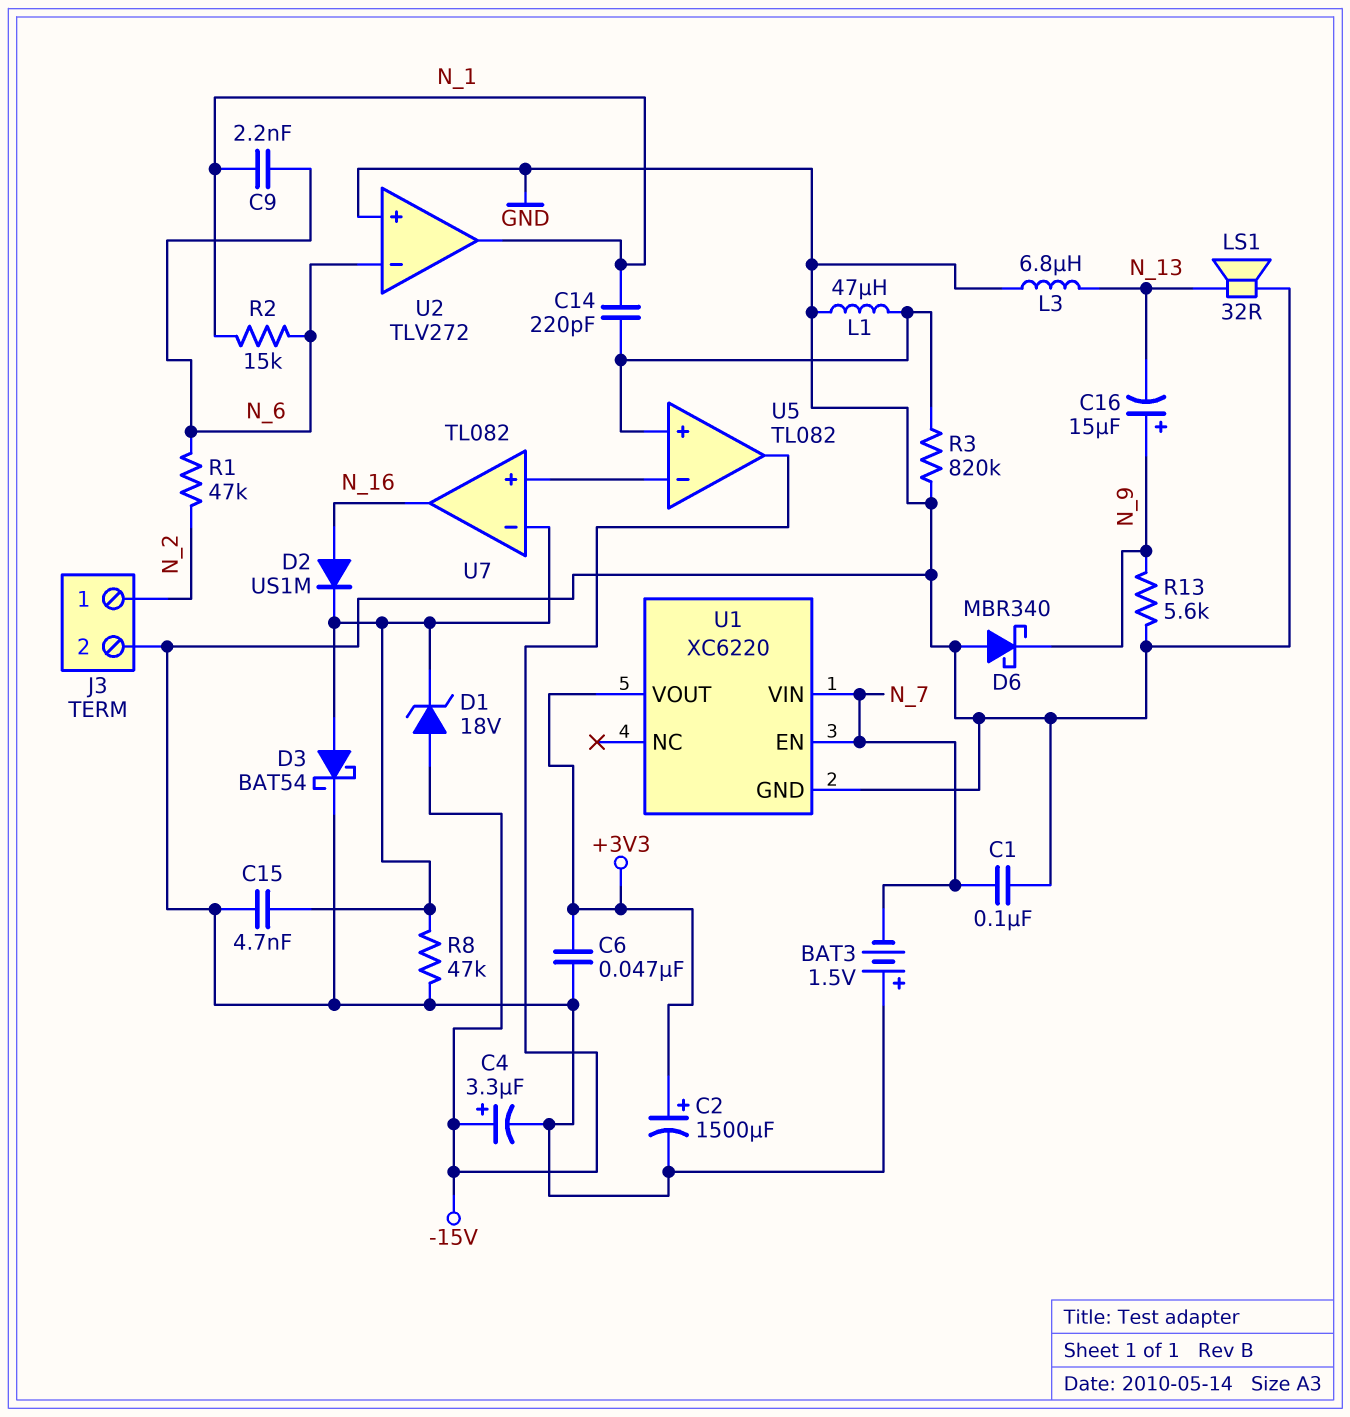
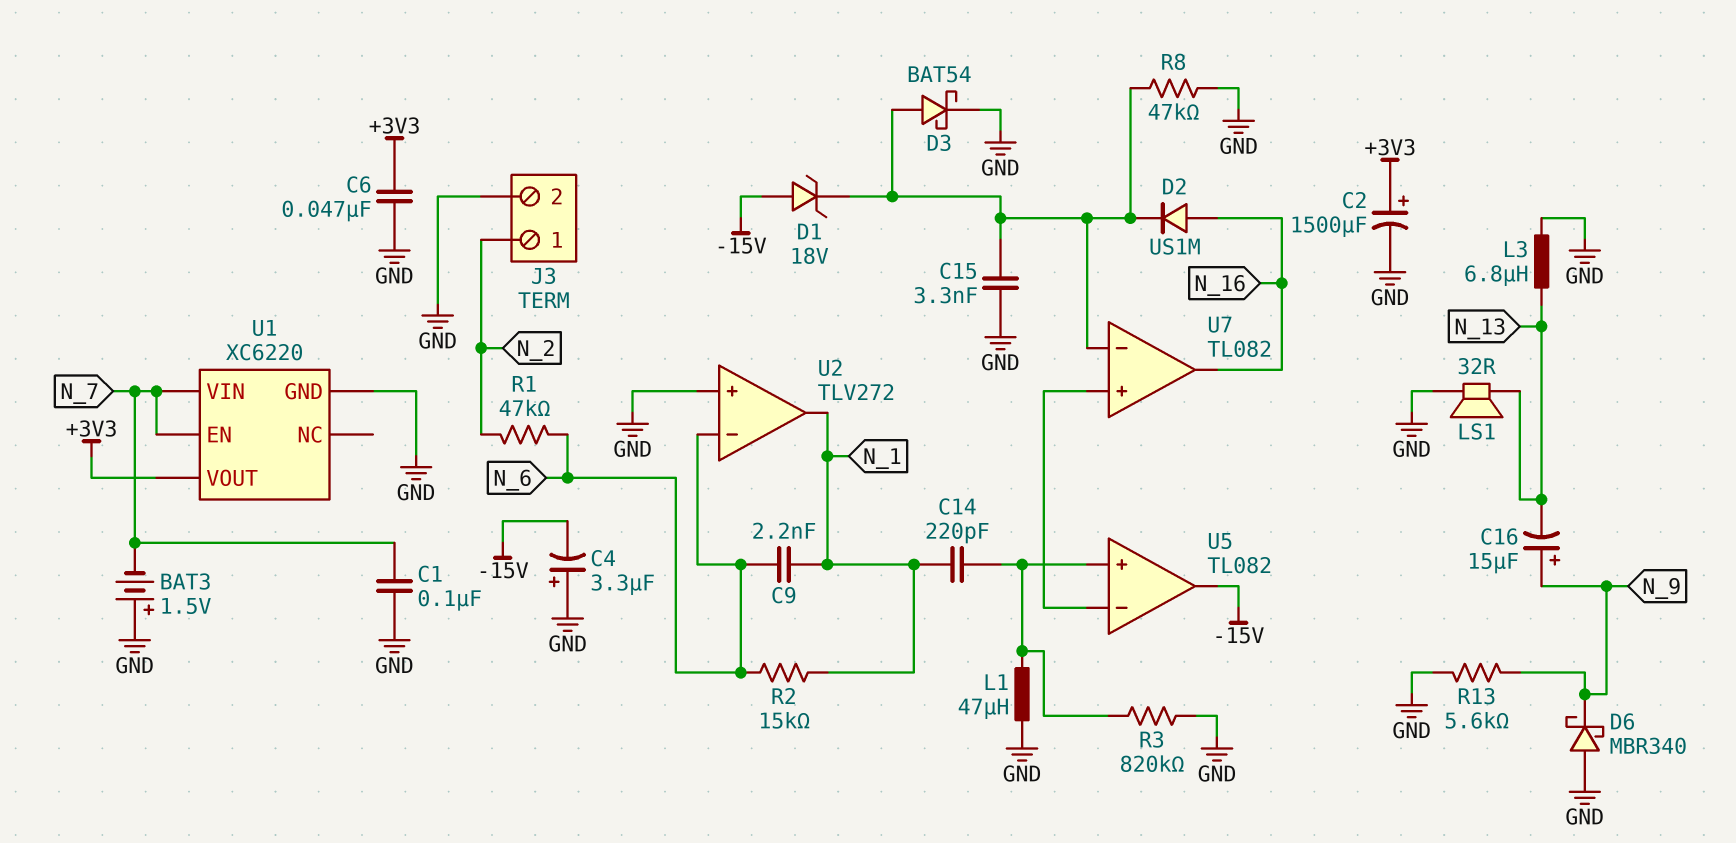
C4: 3.3uF (plus -15V, minus GND) -> 3.3uF (plus GND, minus -15V)
C15: 4.7nF (GND, U7/in-) -> 3.3nF (GND, U7/in-)

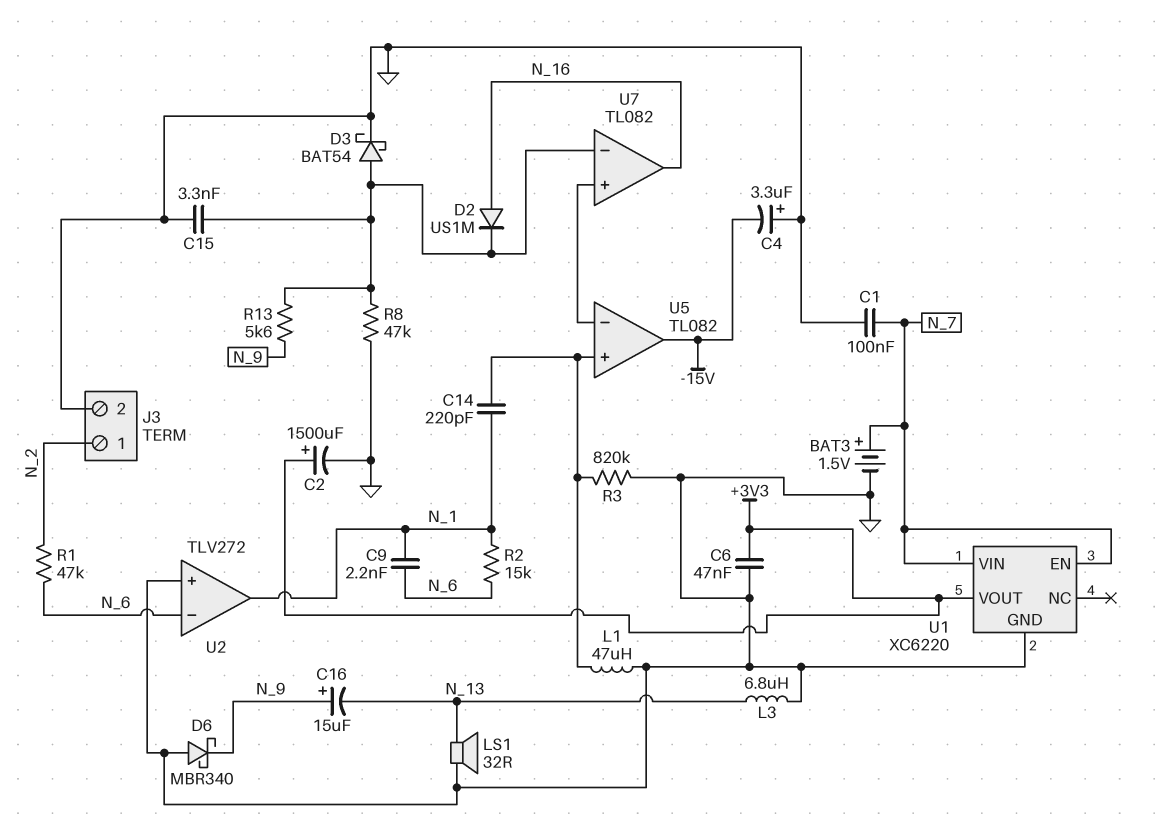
BAT3: 1.5V (plus GND, minus N_7) -> 1.5V (plus N_7, minus GND)
D1: zener 18V (A -15V, K U7/in-) -> none
R13: 5.6k (GND, N_9) -> 5.6k (N_9, U7/in-)

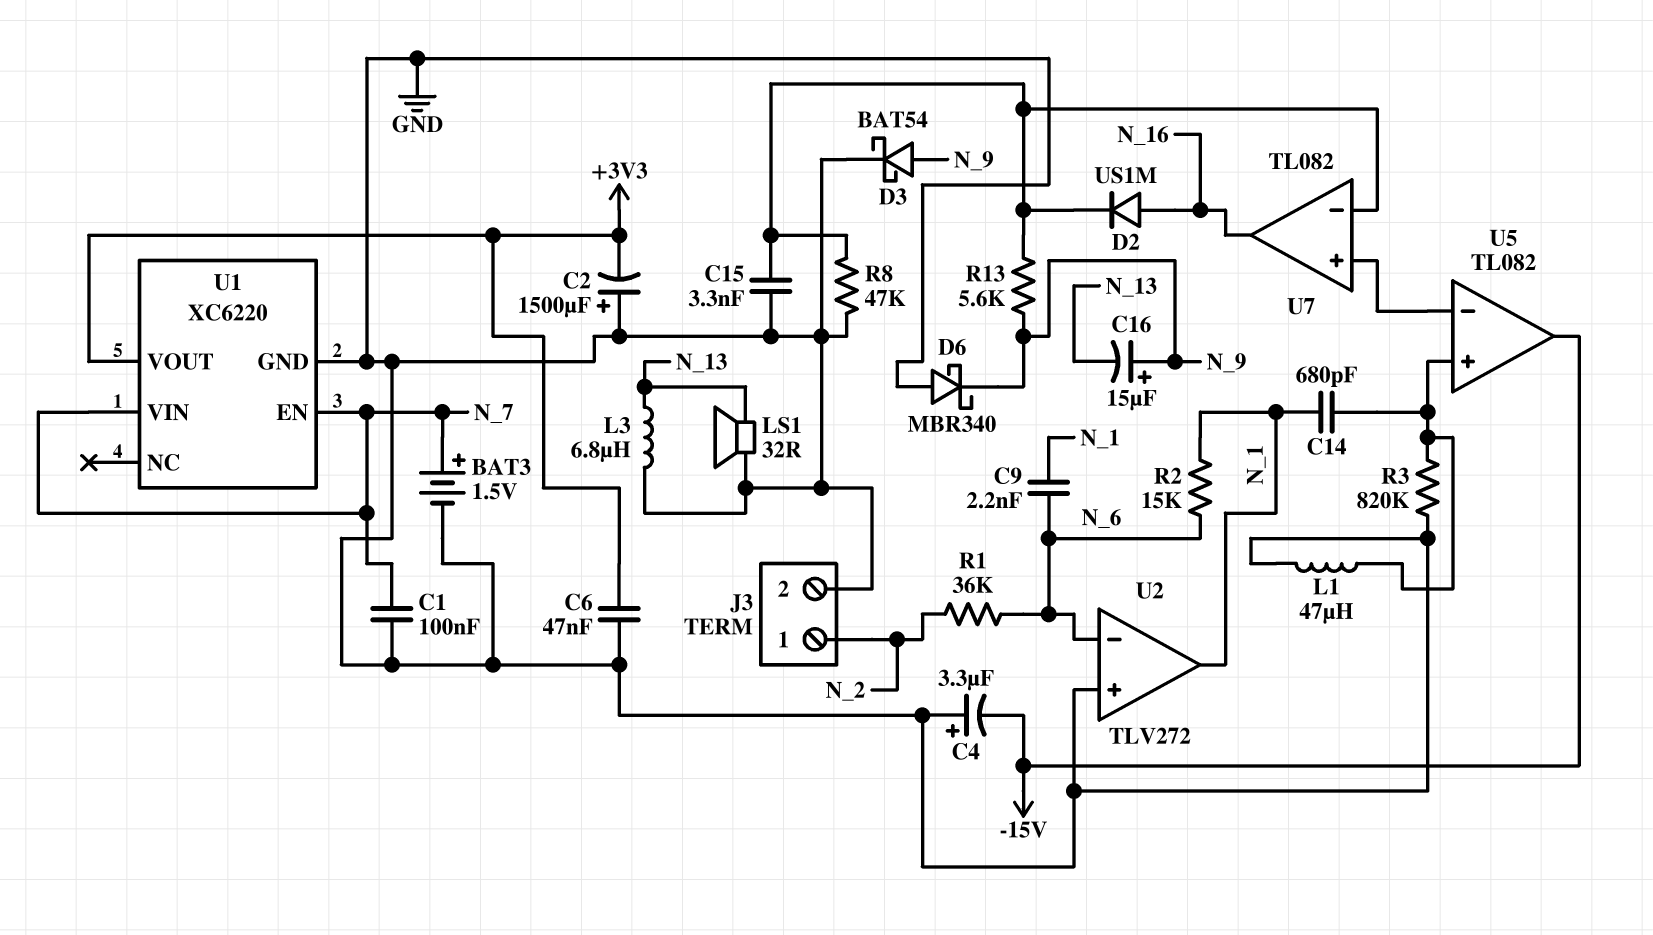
C2: 1500uF (plus +3V3, minus GND) -> 1500uF (plus GND, minus +3V3)
C14: 220pF (N_1, U5/in+) -> 680pF (N_1, U5/in+)
D3: schottky BAT54 (A U7/in-, K GND) -> schottky BAT54 (A N_9, K GND)
R1: 47k (N_2, N_6) -> 36k (N_2, N_6)

